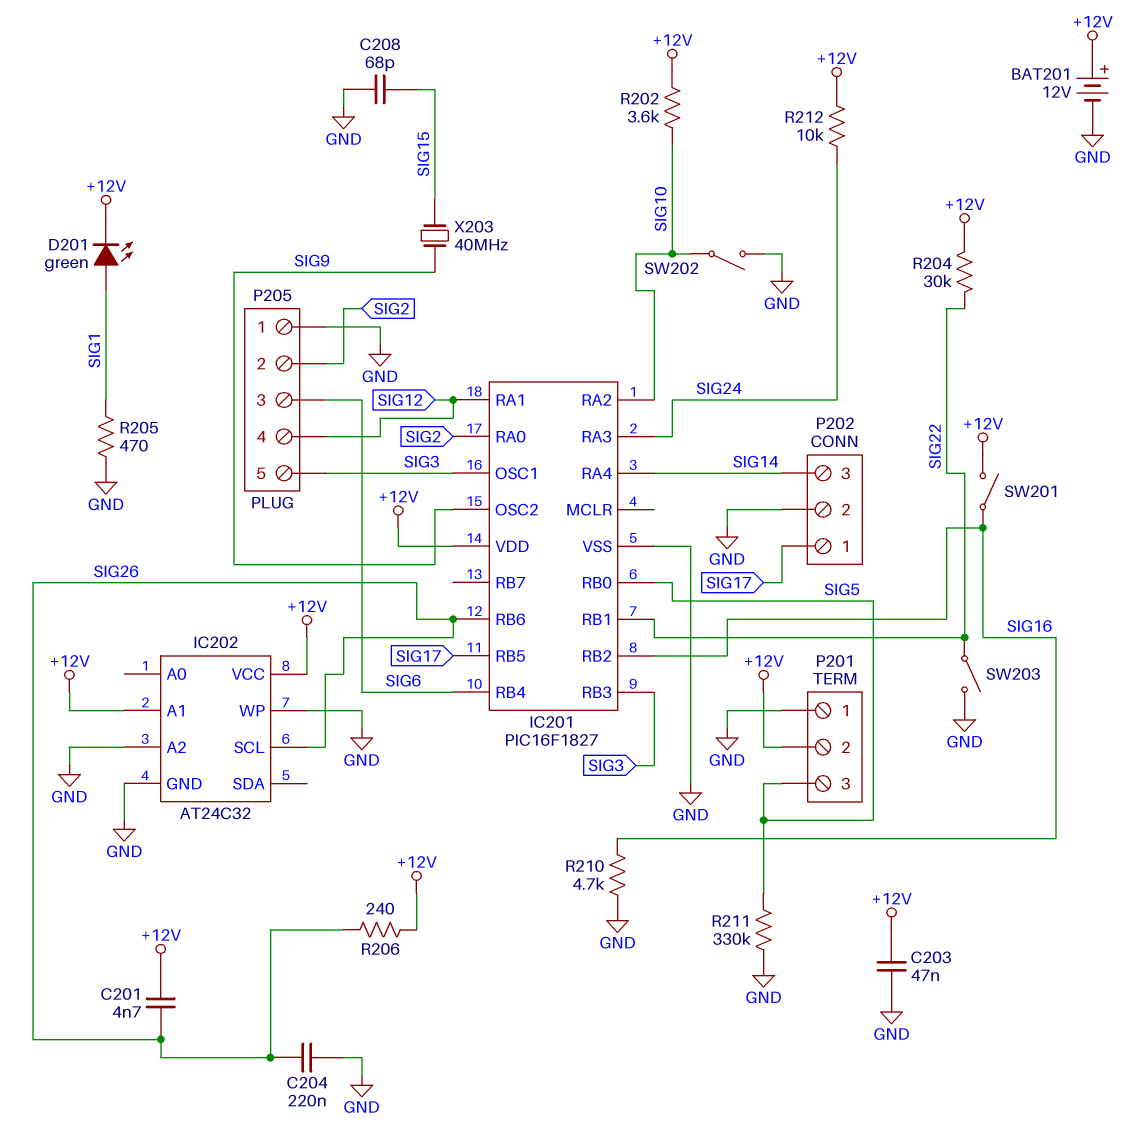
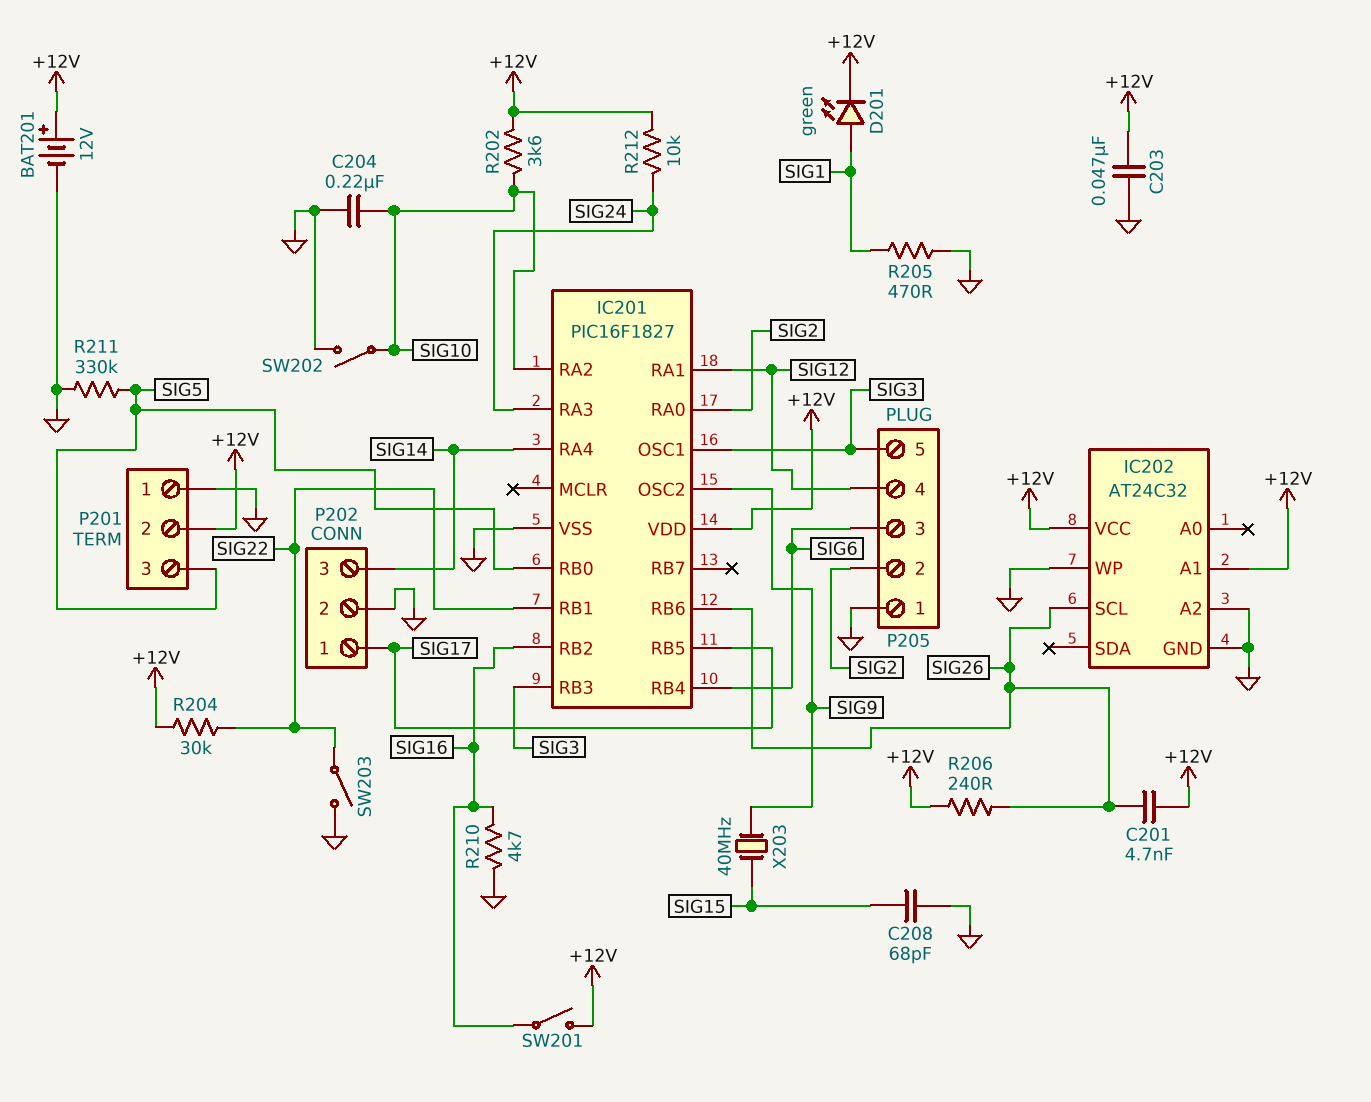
C204: 220nF (GND, SIG26) -> 220nF (GND, SIG10)

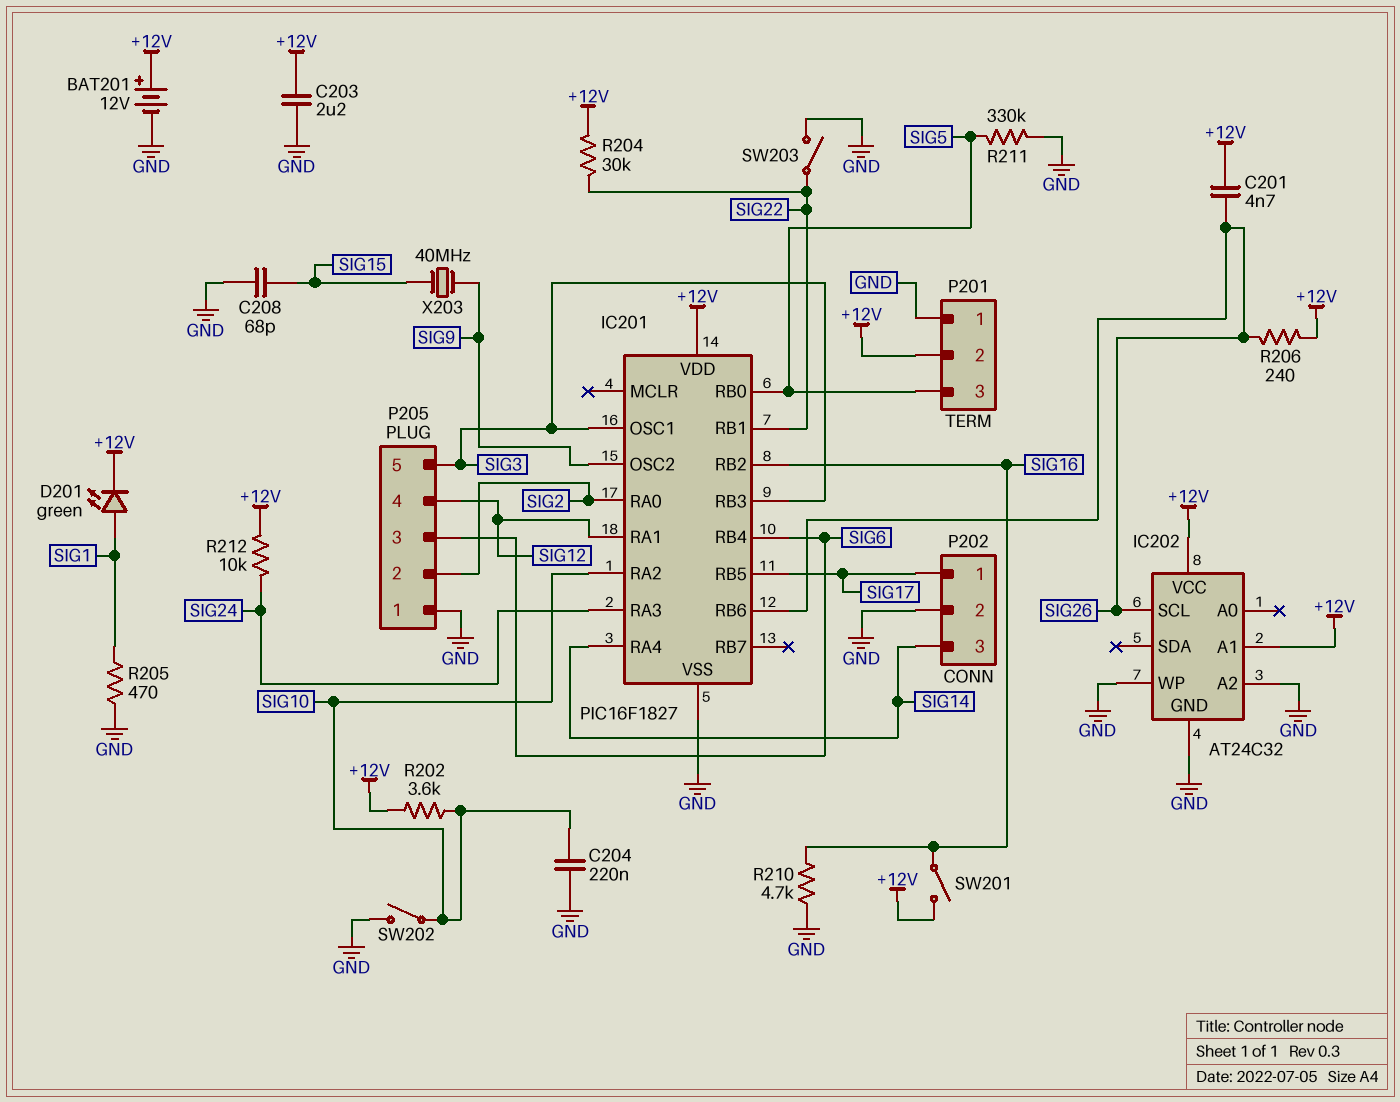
C203: 47nF (+12V, GND) -> 2.2uF (+12V, GND)

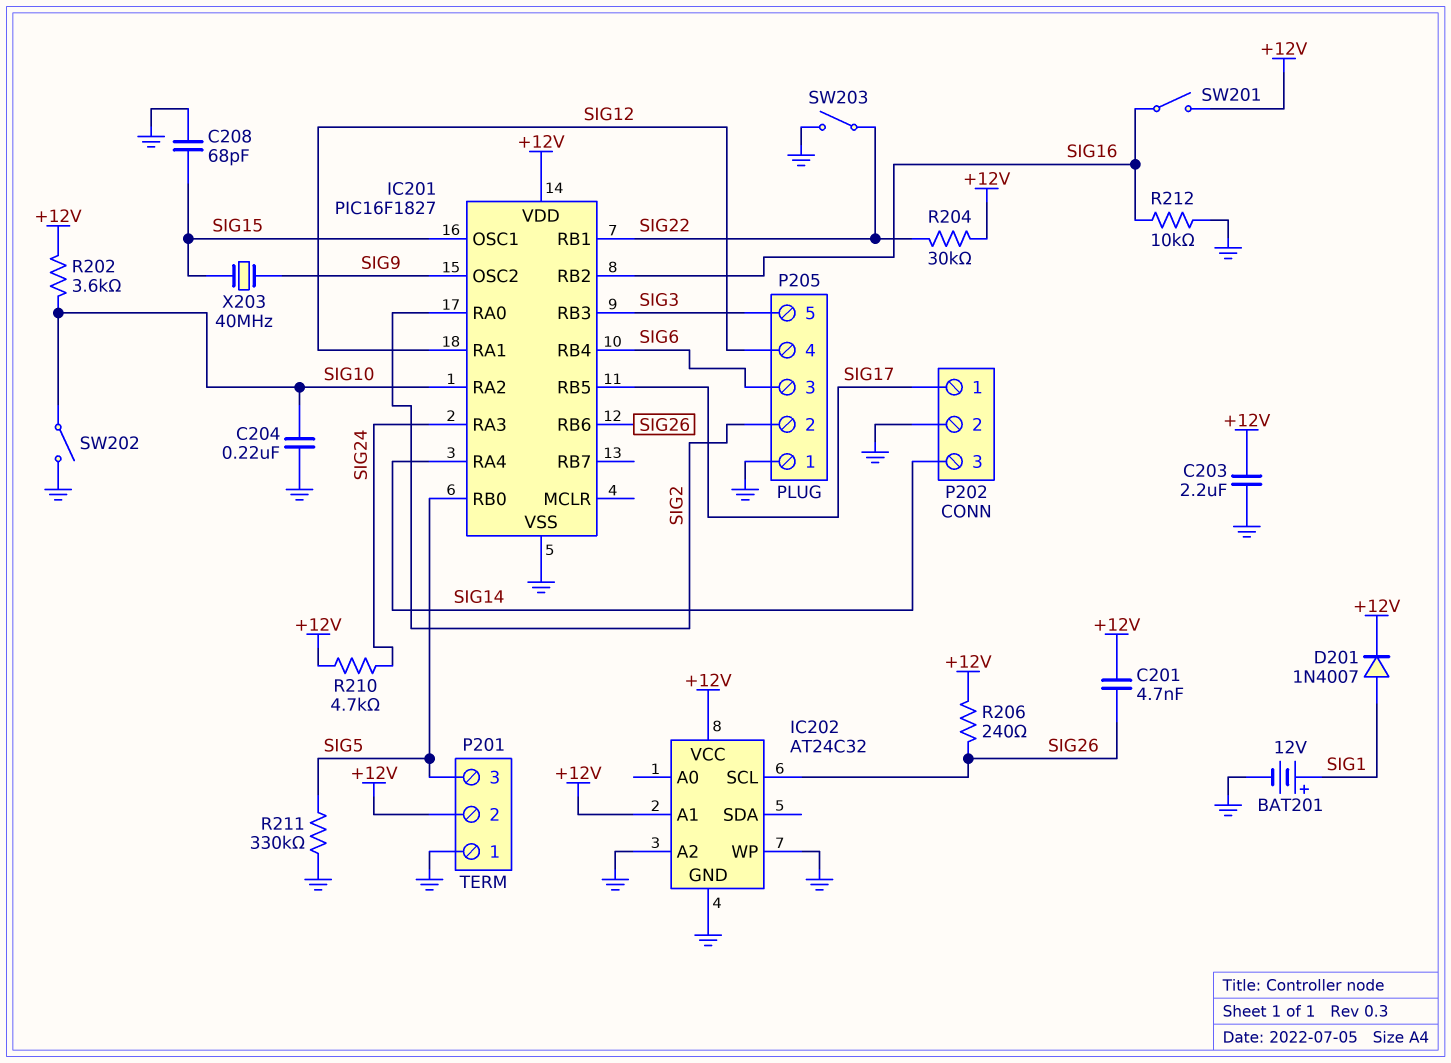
BAT201: 12V (plus +12V, minus GND) -> 12V (plus SIG1, minus GND)
D201: LED green (A SIG1, K +12V) -> diode 1N4007 (A SIG1, K +12V)
IC201 pin OSC1: SIG3 -> SIG15
R205: 470 (GND, SIG1) -> none
R210: 4.7k (GND, SIG16) -> 4.7k (+12V, SIG24)
R212: 10k (+12V, SIG24) -> 10k (GND, SIG16)

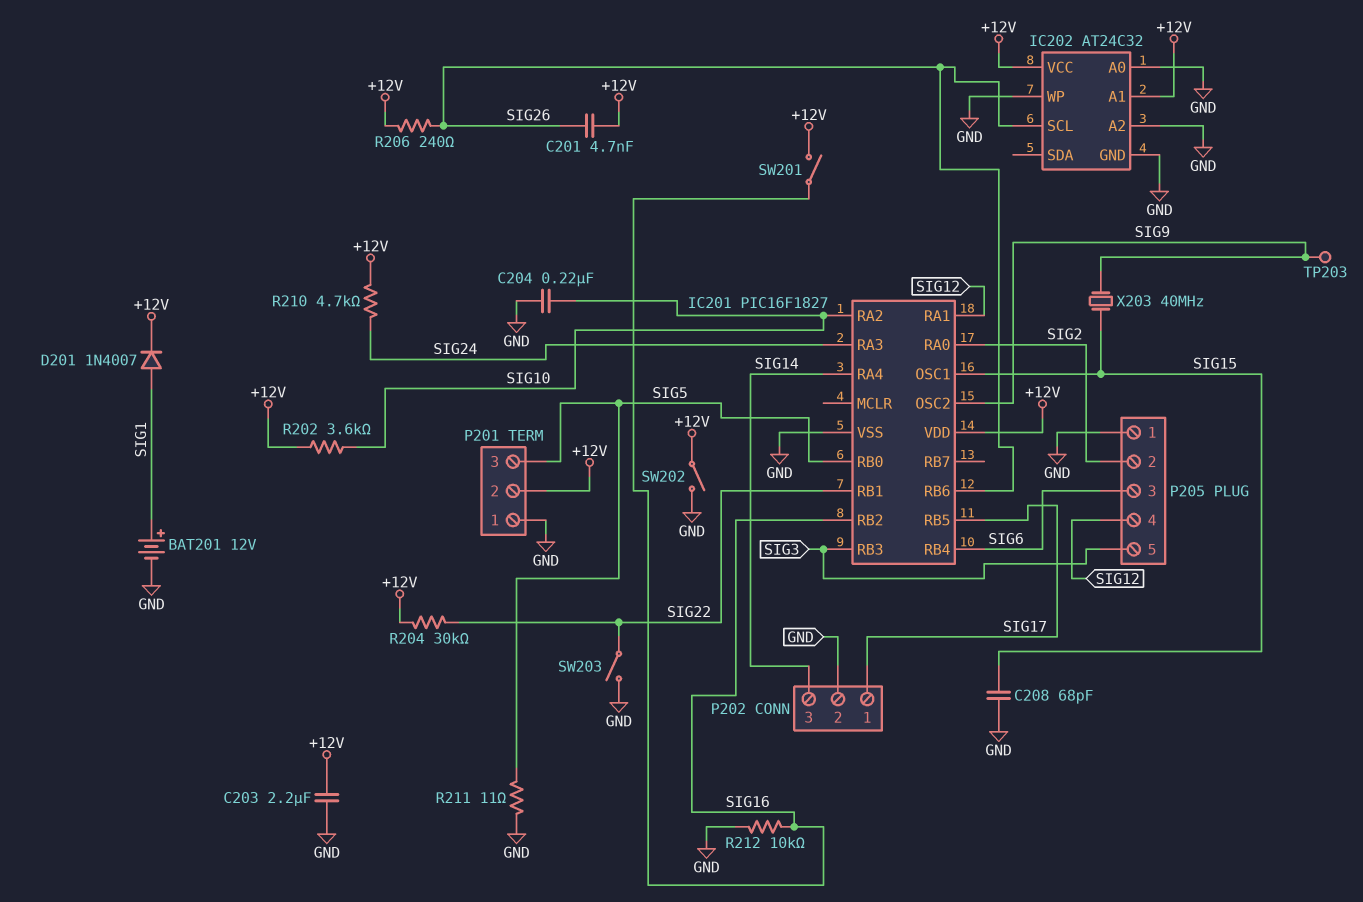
IC202 pin A0: none -> GND
R211: 330k (GND, SIG5) -> 11 (GND, SIG5)
SW202: switch (GND, SIG10) -> switch (+12V, GND)
TP203: none -> test point (SIG9)

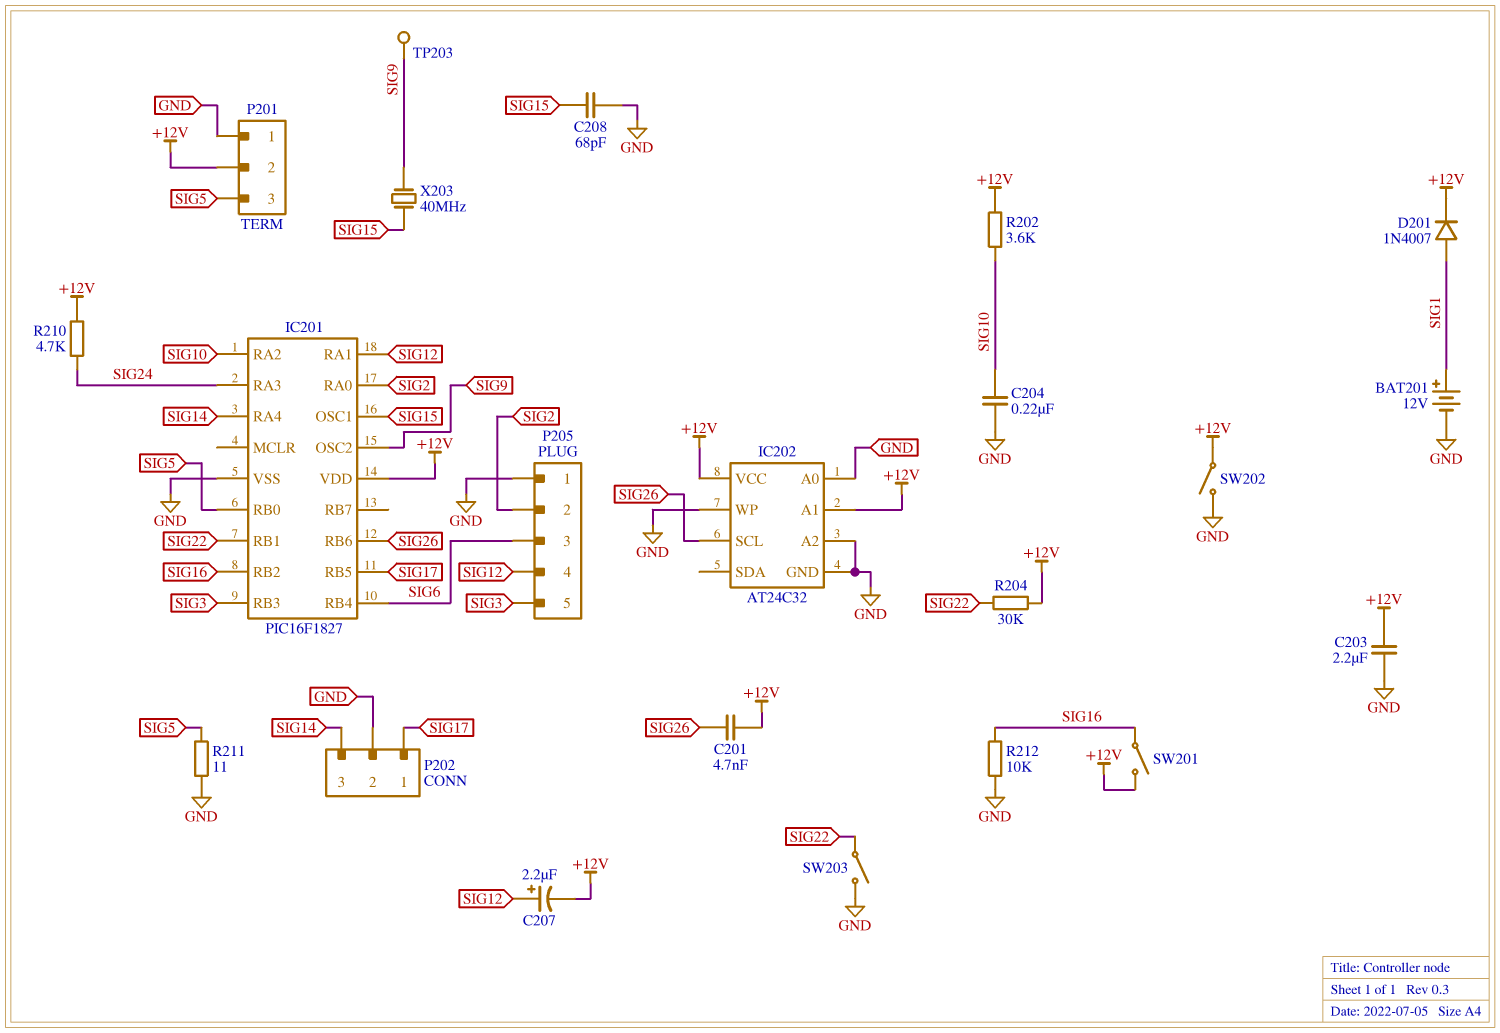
C207: none -> 2.2uF (plus SIG12, minus +12V)
R206: 240 (+12V, SIG26) -> none

